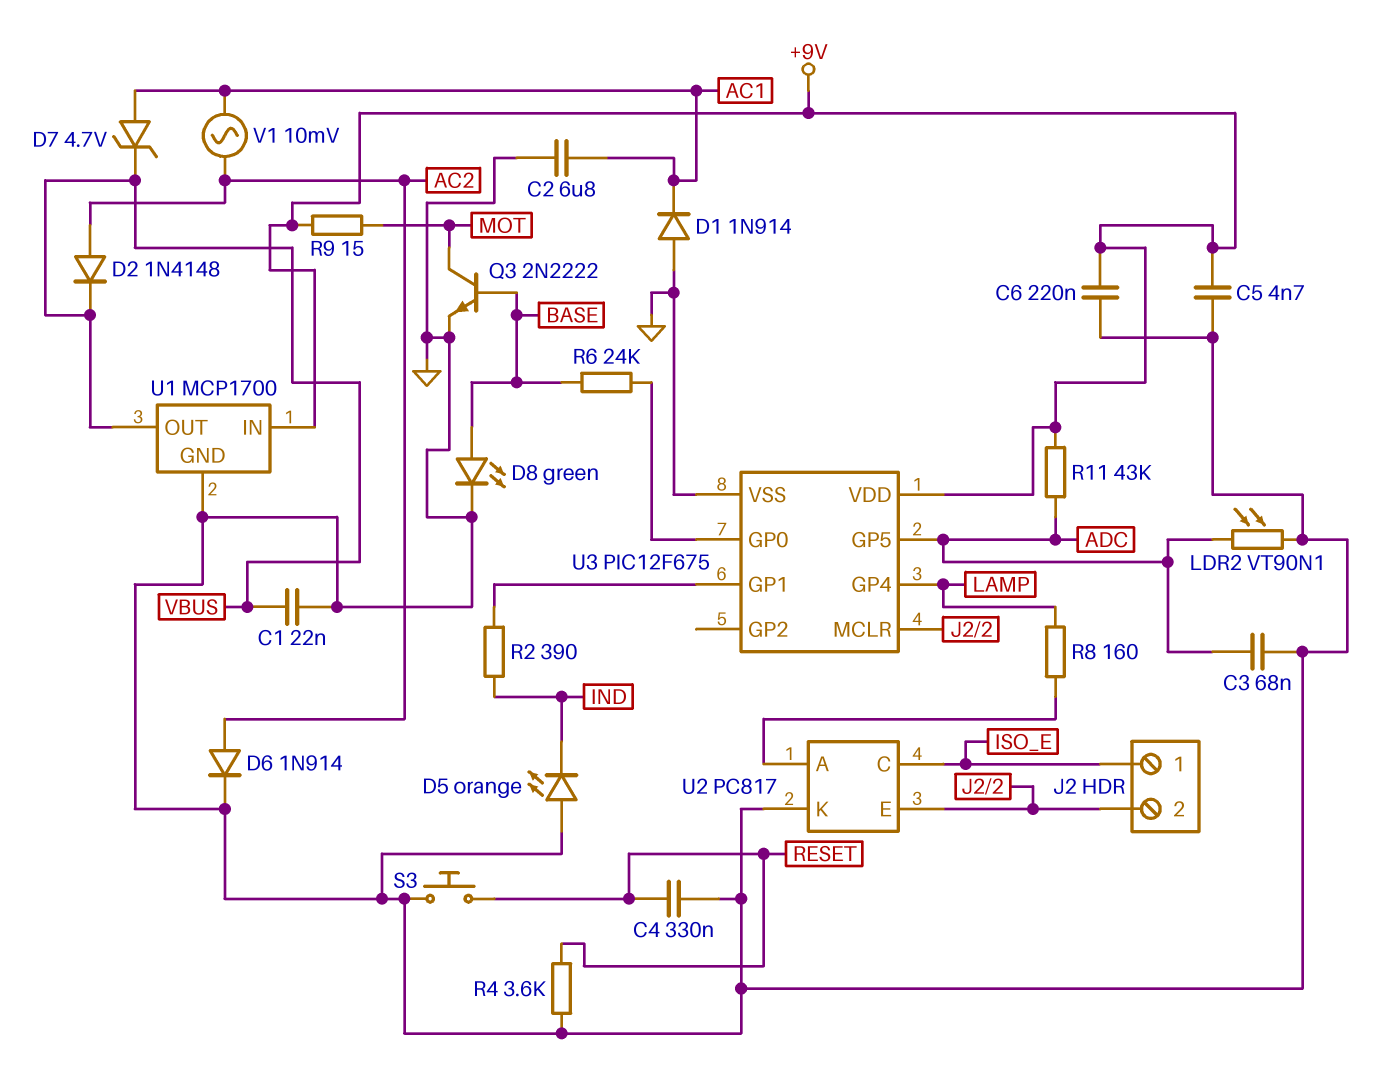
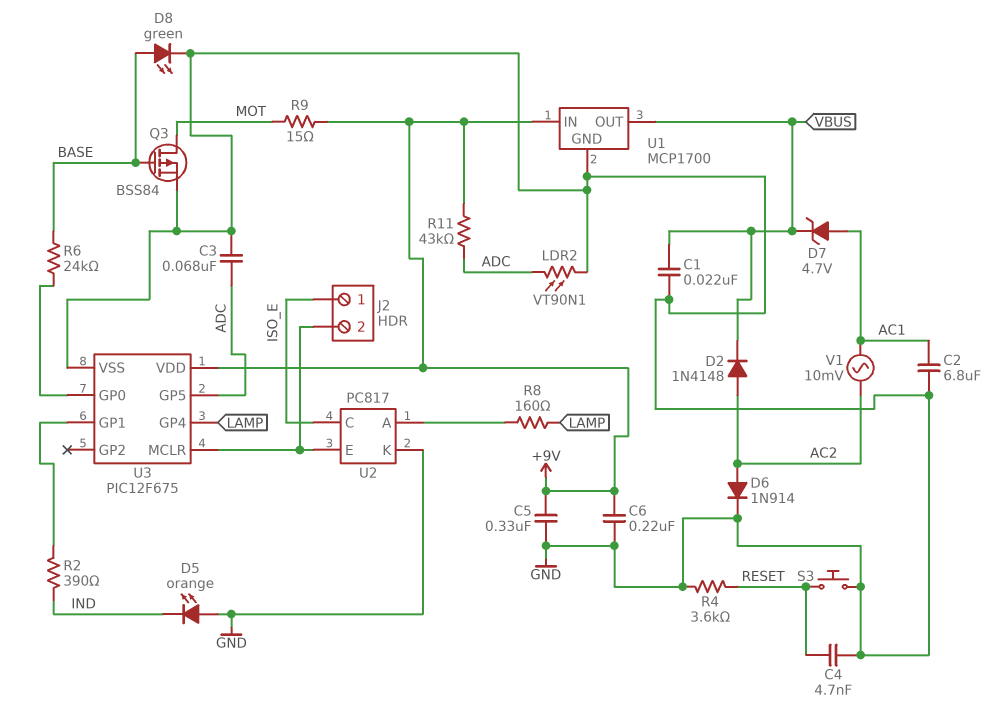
C4: 330nF (GND, RESET) -> 4.7nF (GND, RESET)
C5: 4.7nF (+9V, GND) -> 330nF (+9V, GND)
D1: diode 1N914 (A GND, K AC1) -> none
Q3: NPN 2N2222 (B BASE, C MOT, E GND) -> PMOS BSS84 (G BASE, D MOT, S GND)

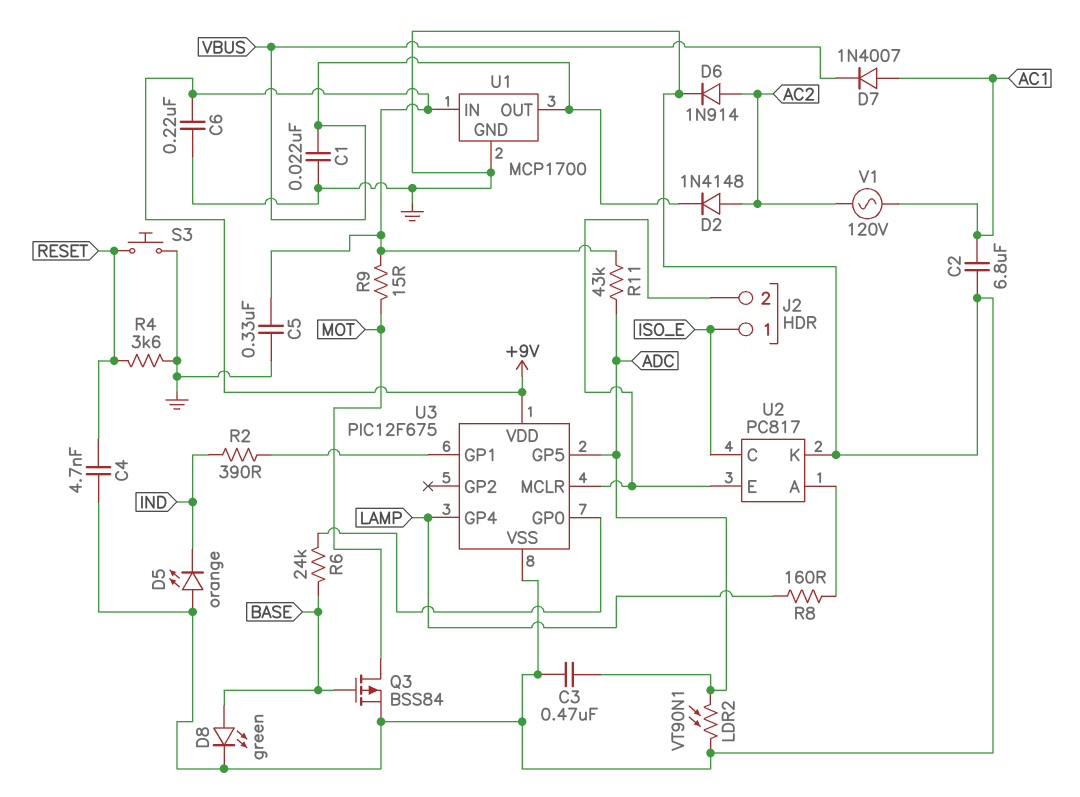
C3: 68nF (ADC, GND) -> 470nF (ADC, GND)
D7: zener 4.7V (A AC1, K VBUS) -> diode 1N4007 (A AC1, K VBUS)
V1: AC 10mV (AC1, AC2) -> AC 120V (AC1, AC2)

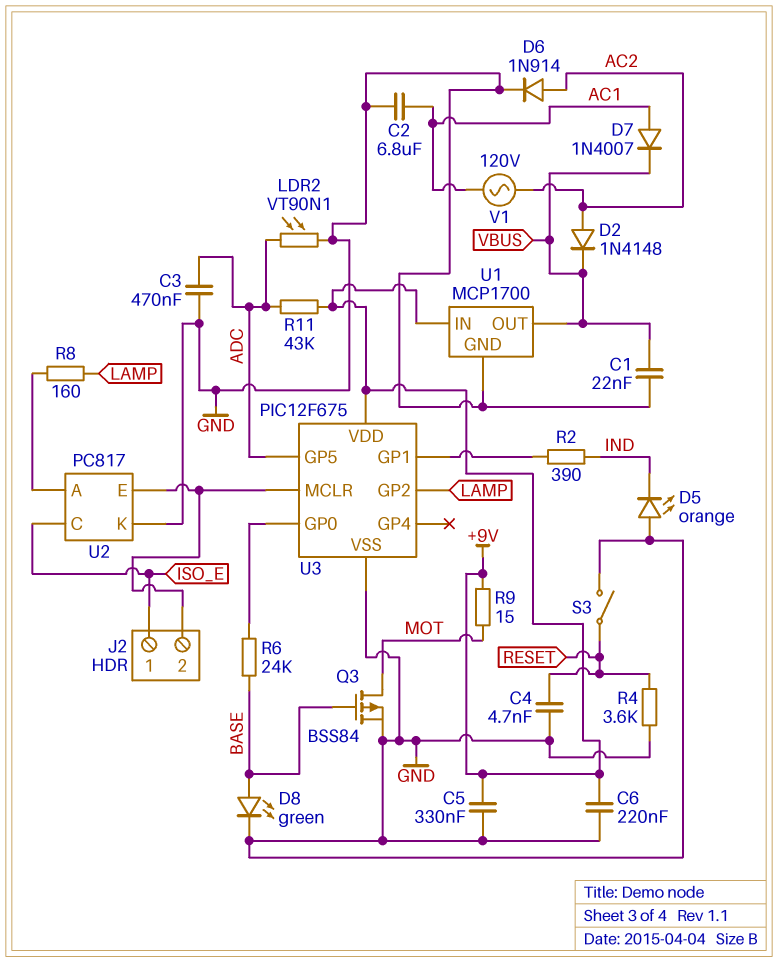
S3: button (GND, RESET) -> switch (GND, RESET)
U3 pin GP2: none -> LAMP
U3 pin GP4: LAMP -> none

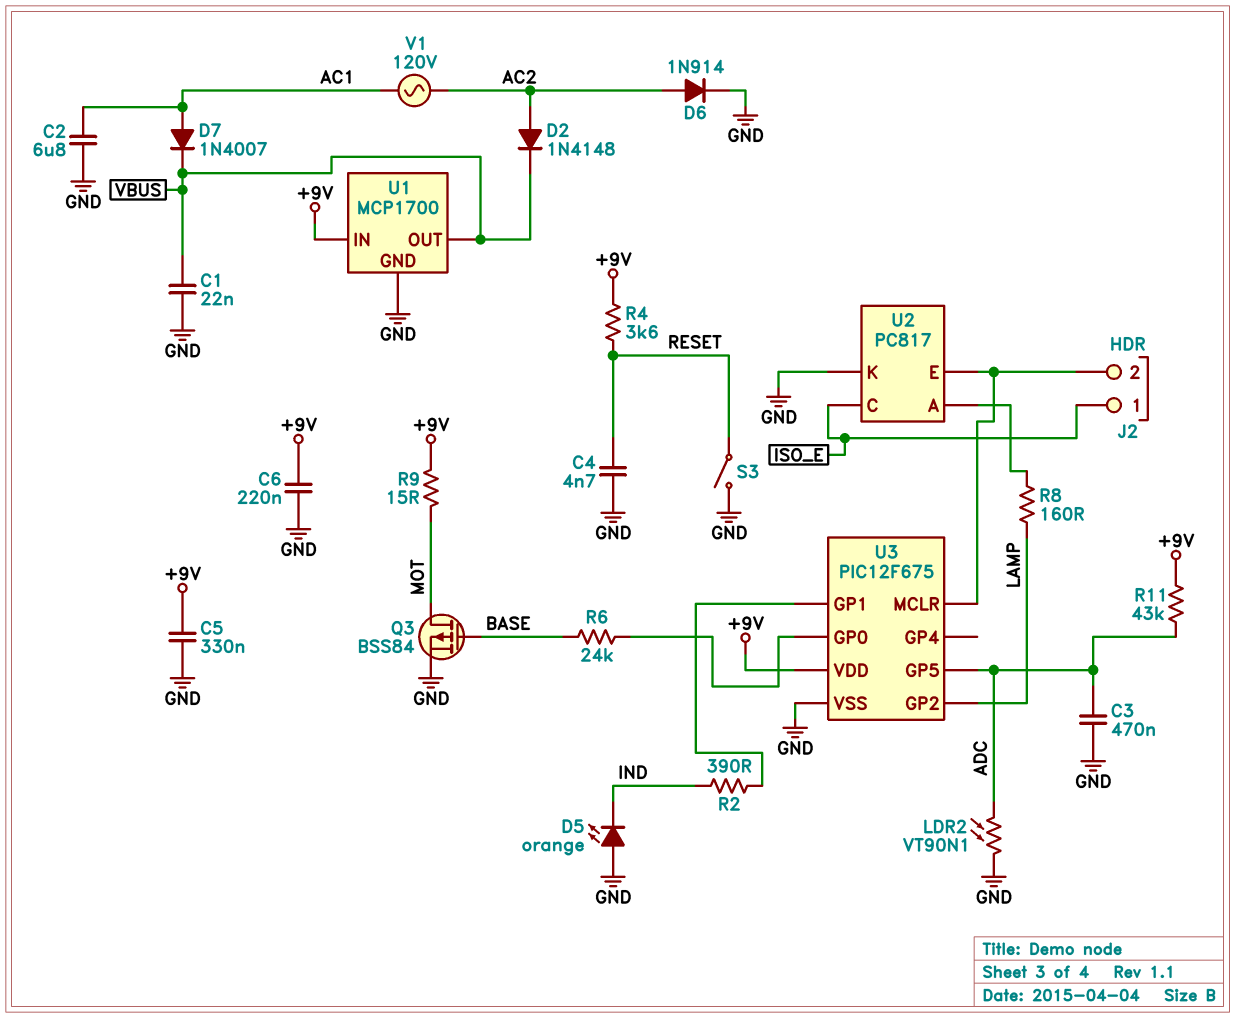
D8: LED green (A BASE, K GND) -> none
R4: 3.6k (GND, RESET) -> 3.6k (+9V, RESET)

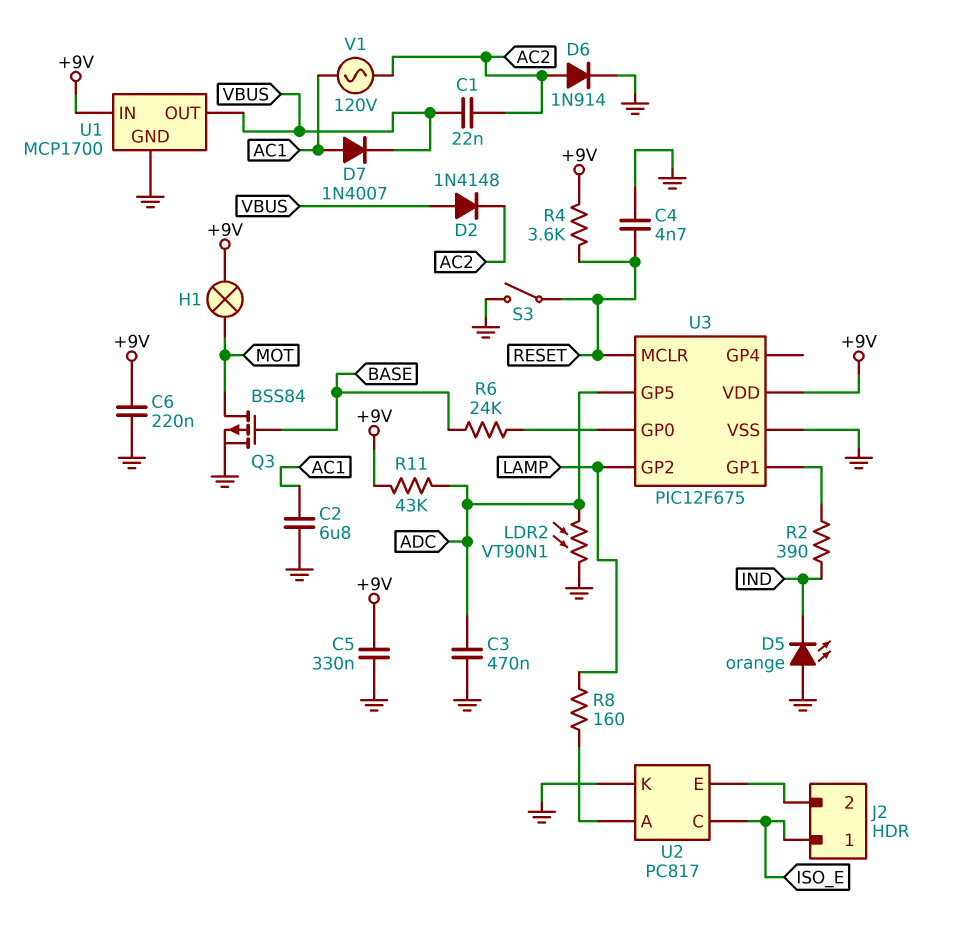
C1: 22nF (GND, VBUS) -> 22nF (AC2, VBUS)
D2: diode 1N4148 (A AC2, K VBUS) -> diode 1N4148 (A VBUS, K AC2)
H1: none -> lamp (+9V, MOT)
R9: 15 (+9V, MOT) -> none
U3 pin MCLR: J2/2 -> RESET

